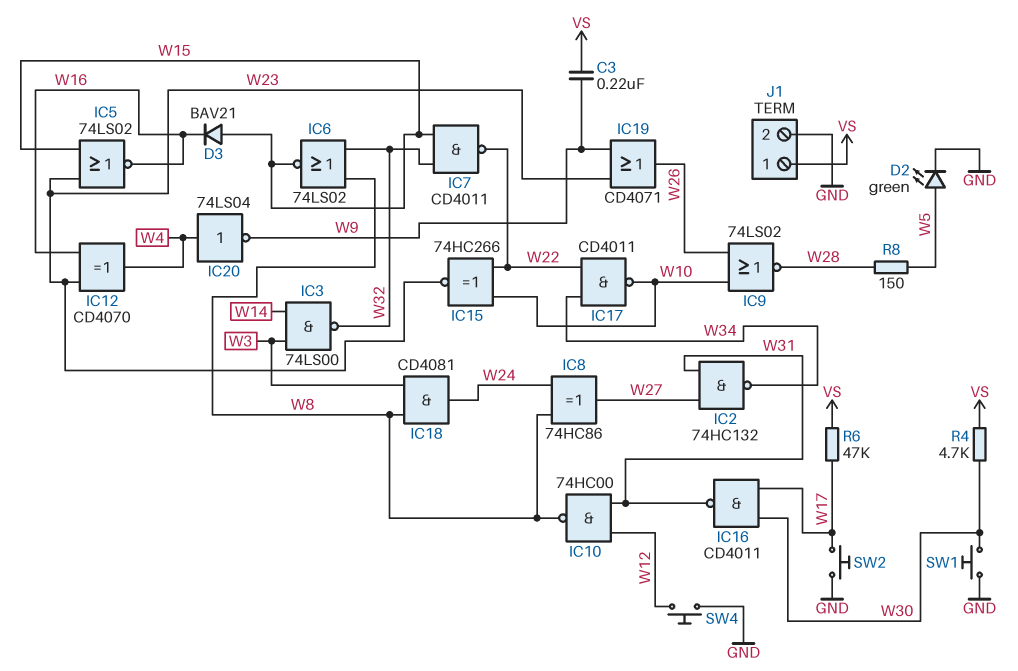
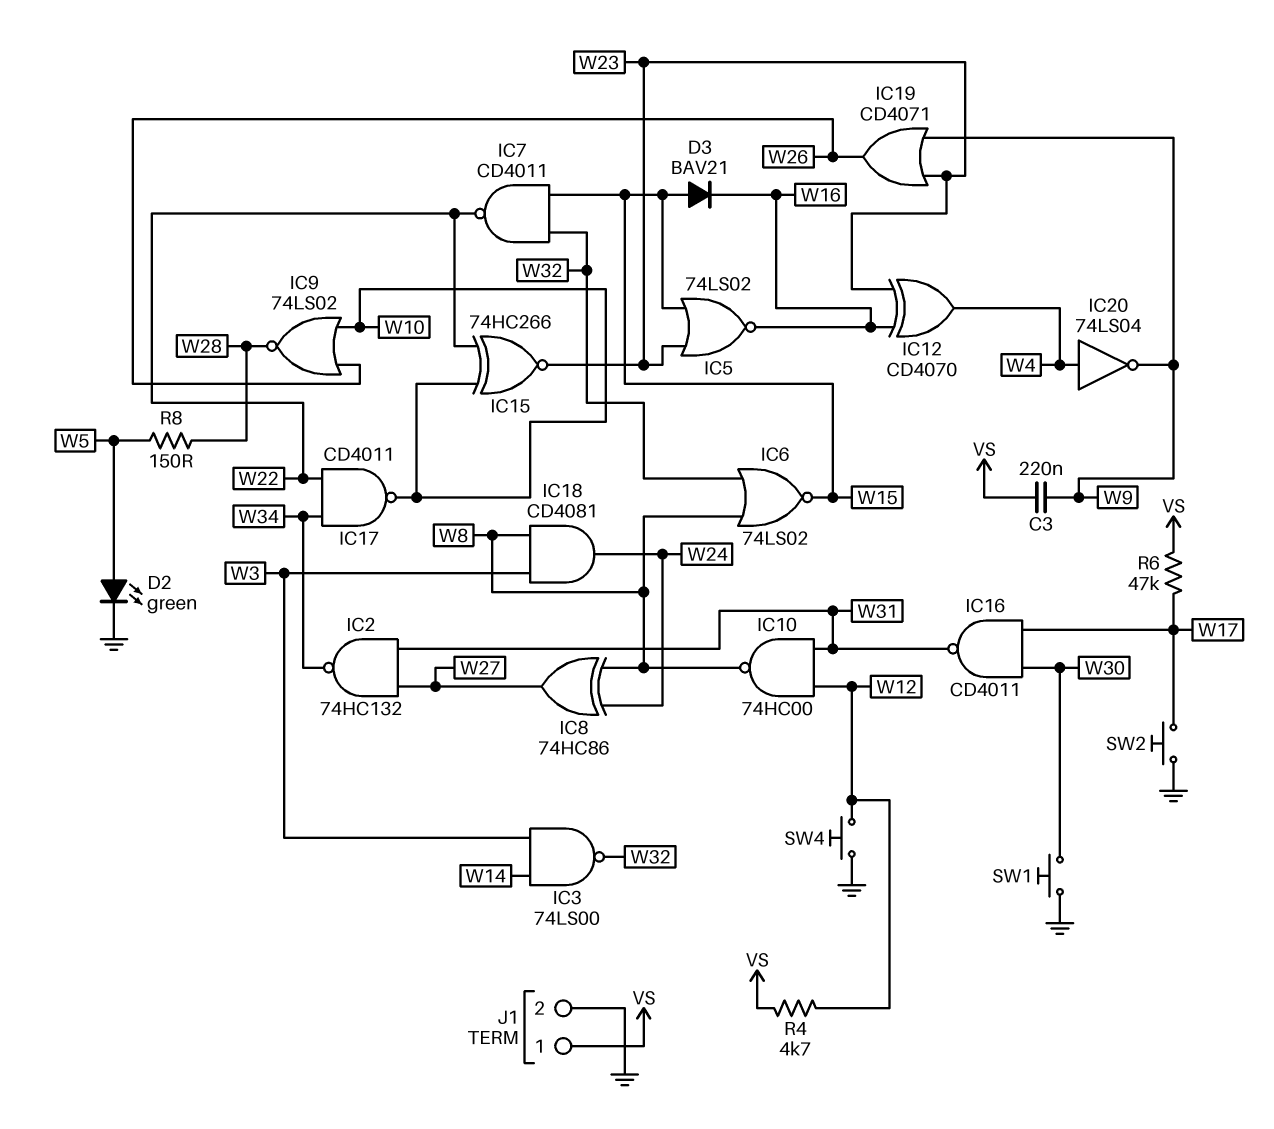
R4: 4.7k (VS, W30) -> 4.7k (VS, W12)

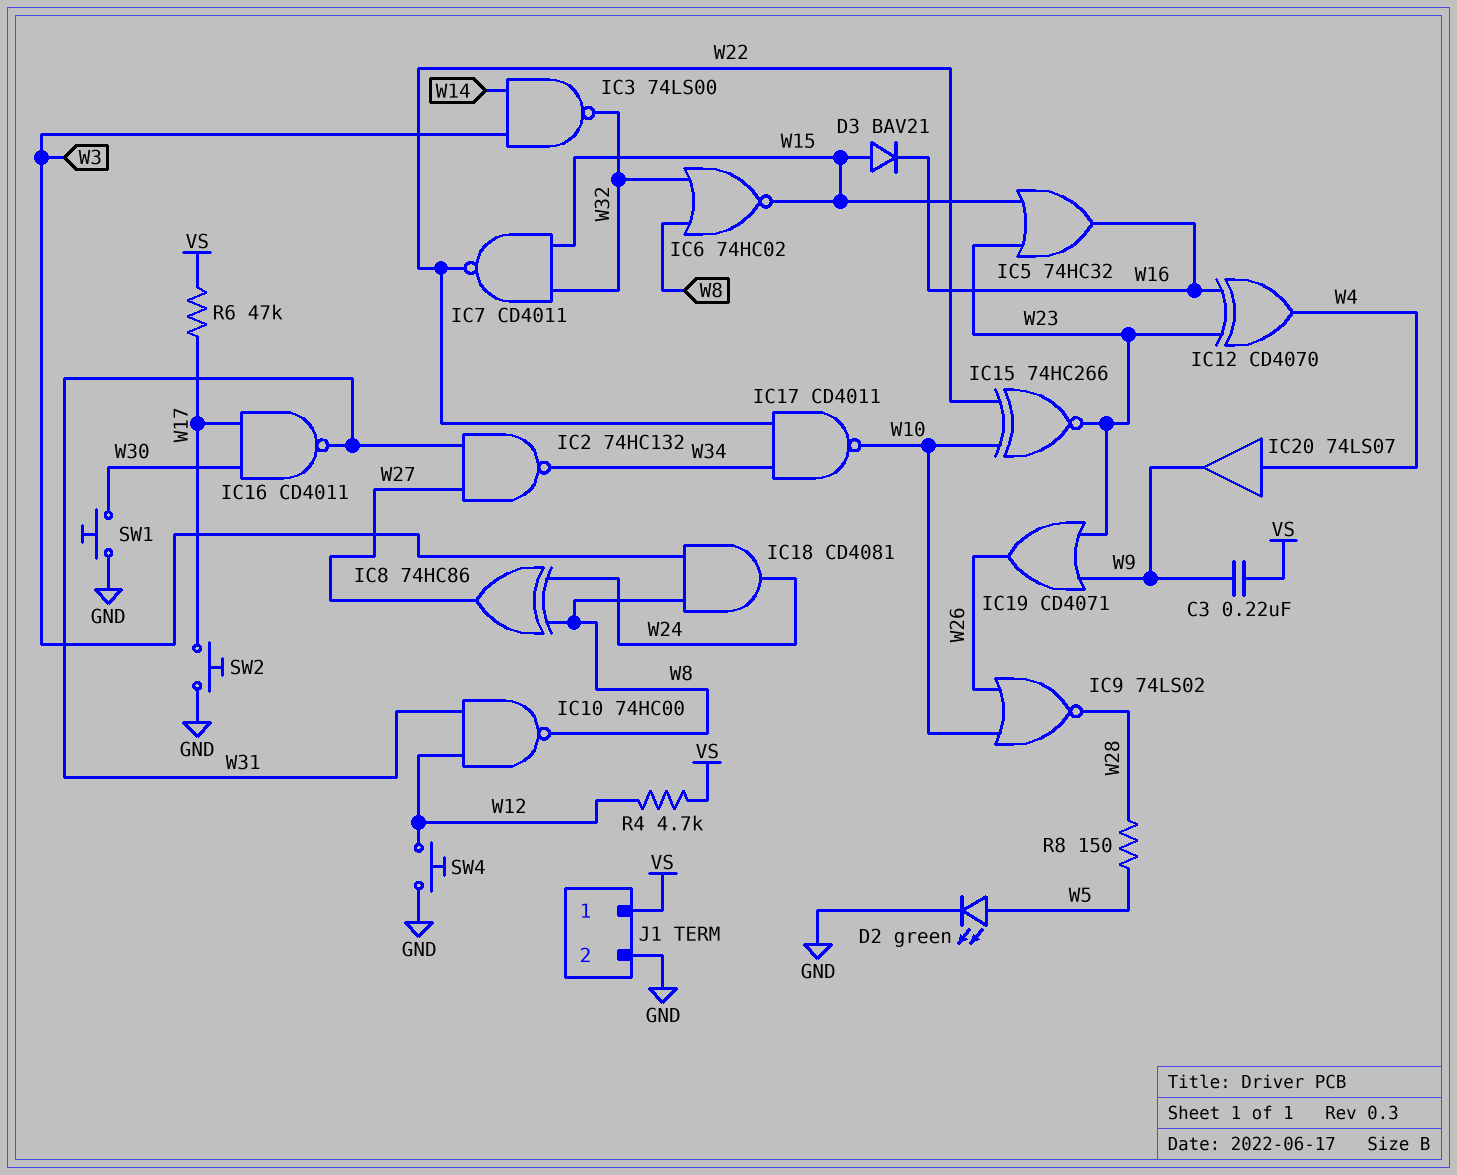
IC5: NOR 74LS02 (in W15, in W23, out W16) -> OR 74HC32 (in W15, in W23, out W16)
IC6: NOR 74LS02 (in W8, in W32, out W15) -> NOR 74HC02 (in W8, in W32, out W15)
IC20: NOT 74LS04 (in W4, out W9) -> buffer 74LS07 (in W4, out W9)

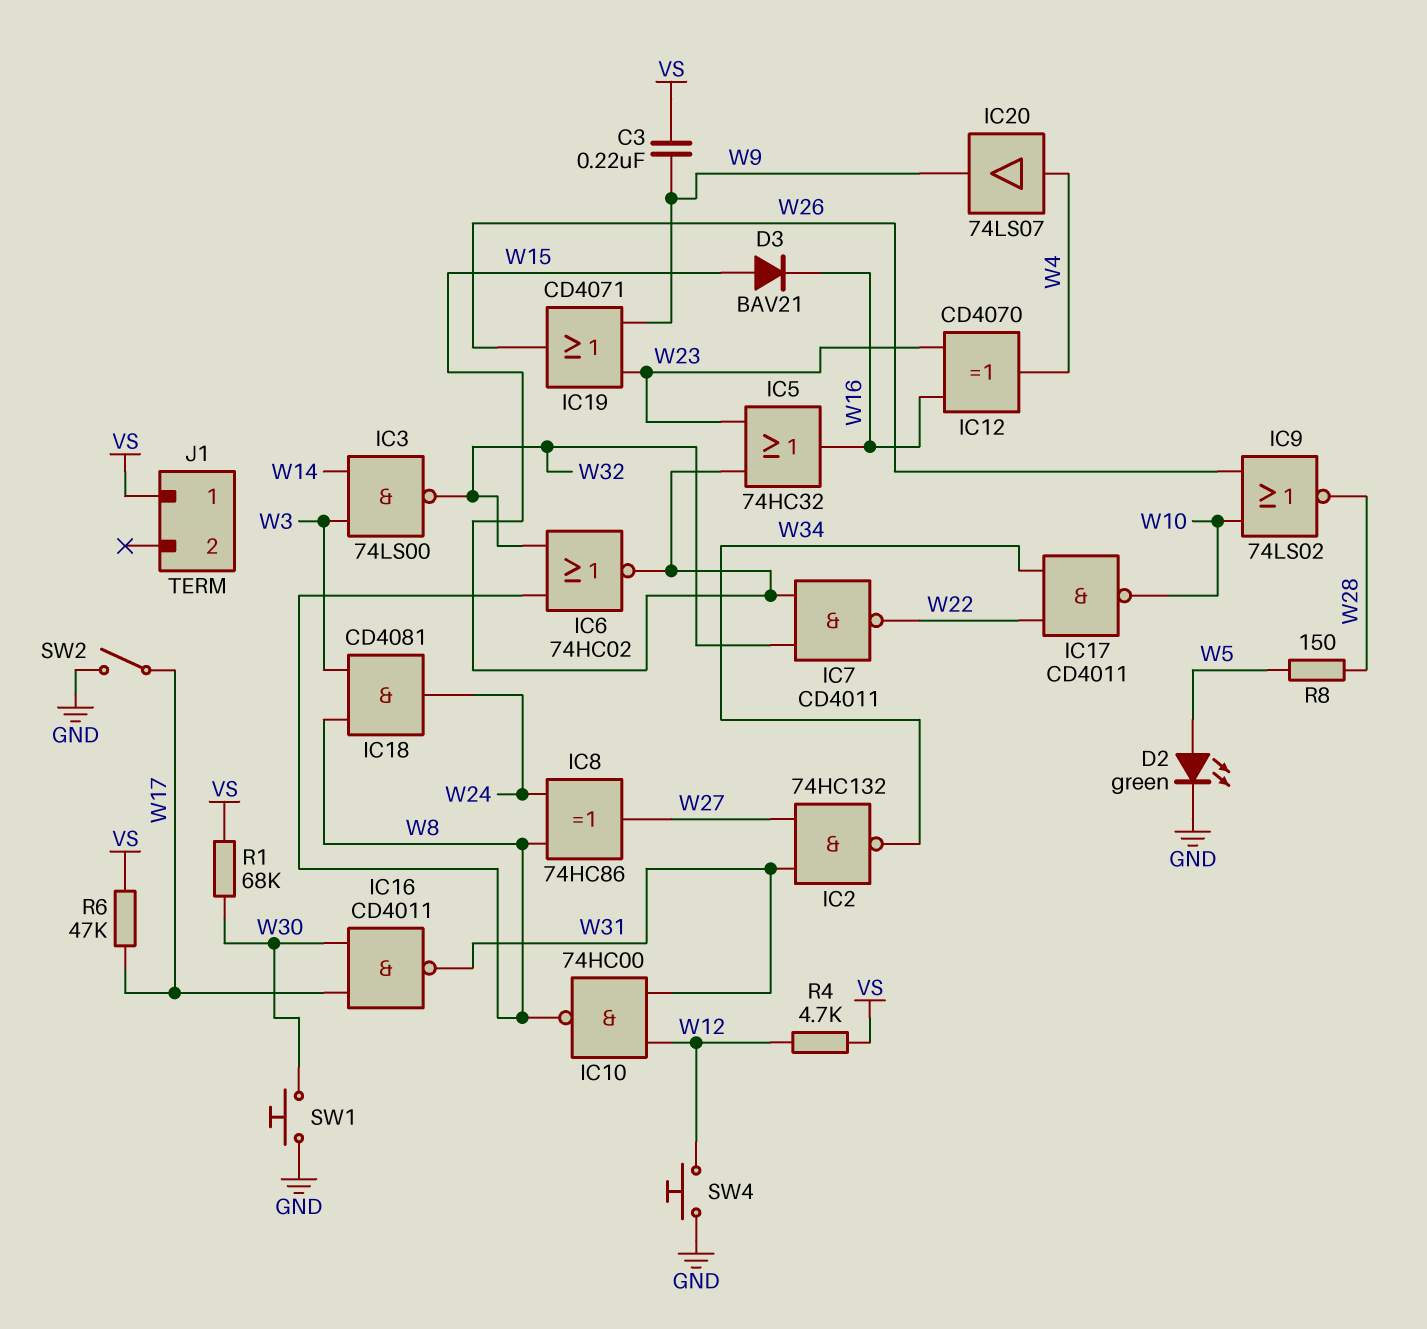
IC15: XNOR 74HC266 (in W10, in W22, out W23) -> none
J1 pin 2: GND -> none
R1: none -> 68k (VS, W30)
SW2: button (GND, W17) -> switch (GND, W17)

